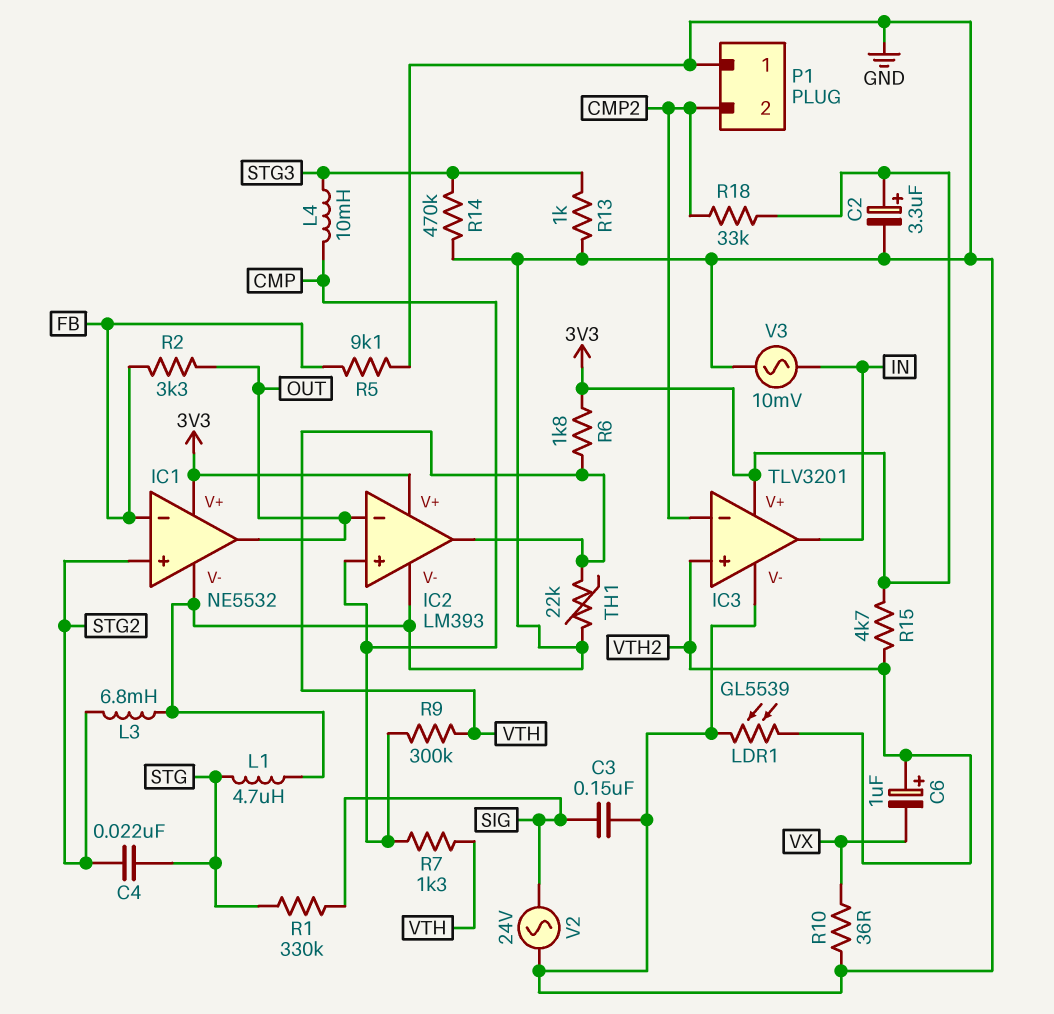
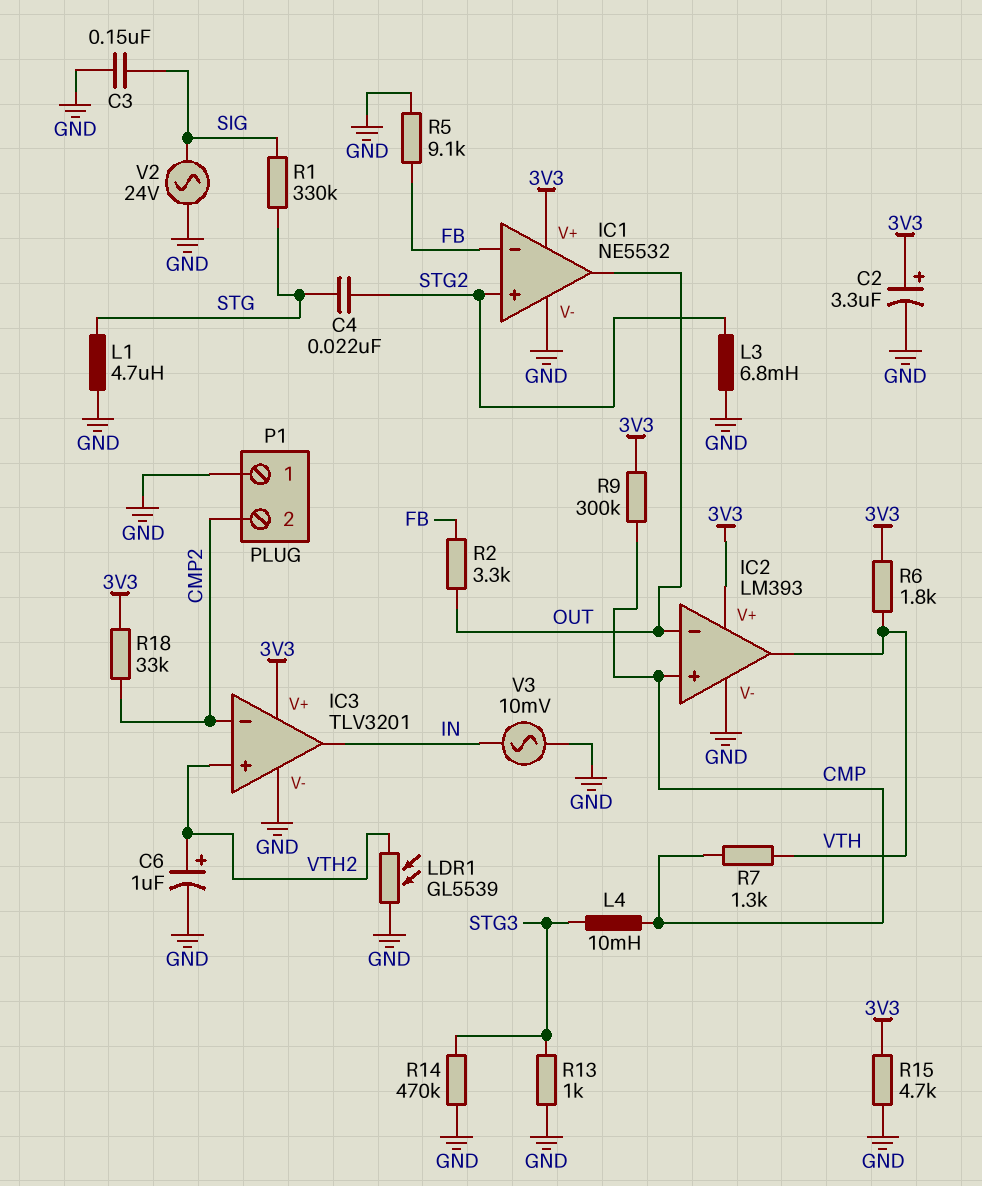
C6: 1uF (plus VTH2, minus VX) -> 1uF (plus VTH2, minus GND)
R9: 300k (CMP, VTH) -> 300k (3V3, CMP)
R10: 36 (GND, VX) -> none
R15: 4.7k (3V3, VTH2) -> 4.7k (3V3, GND)
TH1: 22k (GND, VTH) -> none

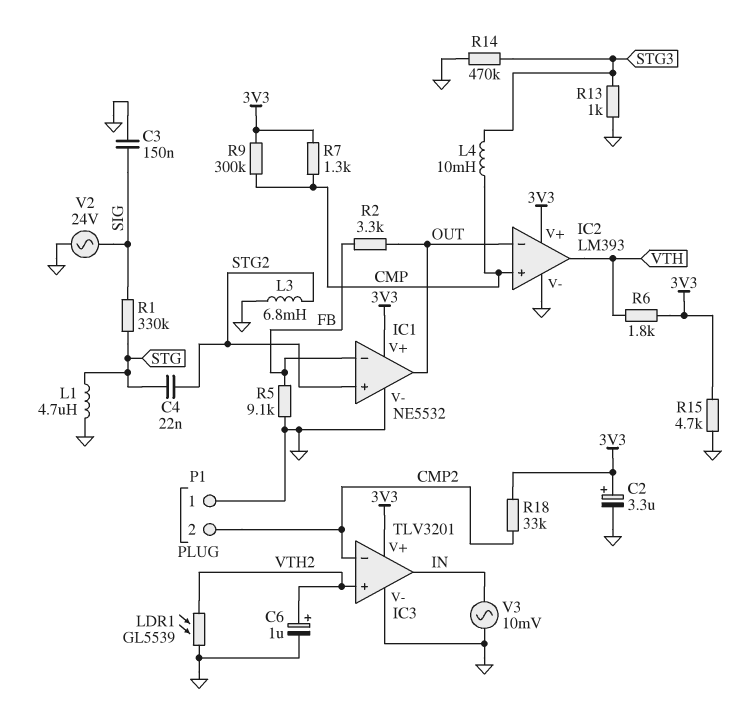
R7: 1.3k (CMP, VTH) -> 1.3k (3V3, CMP)

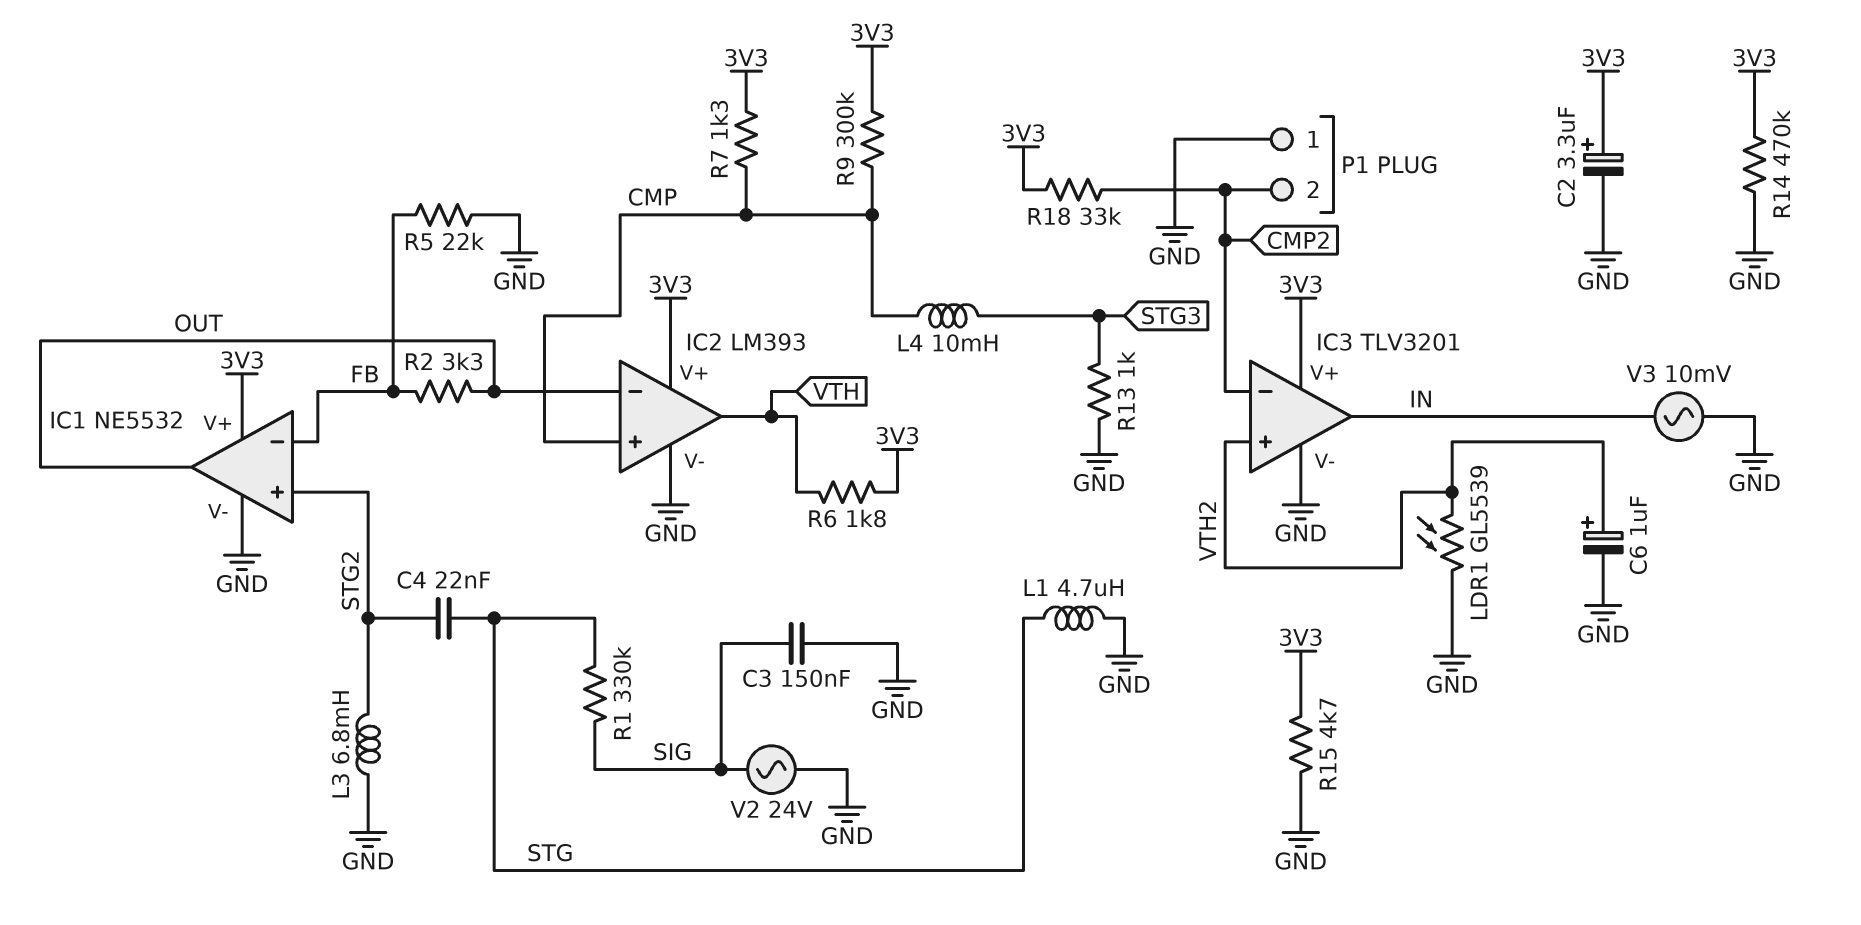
R5: 9.1k (FB, GND) -> 22k (FB, GND)
R14: 470k (GND, STG3) -> 470k (3V3, GND)

